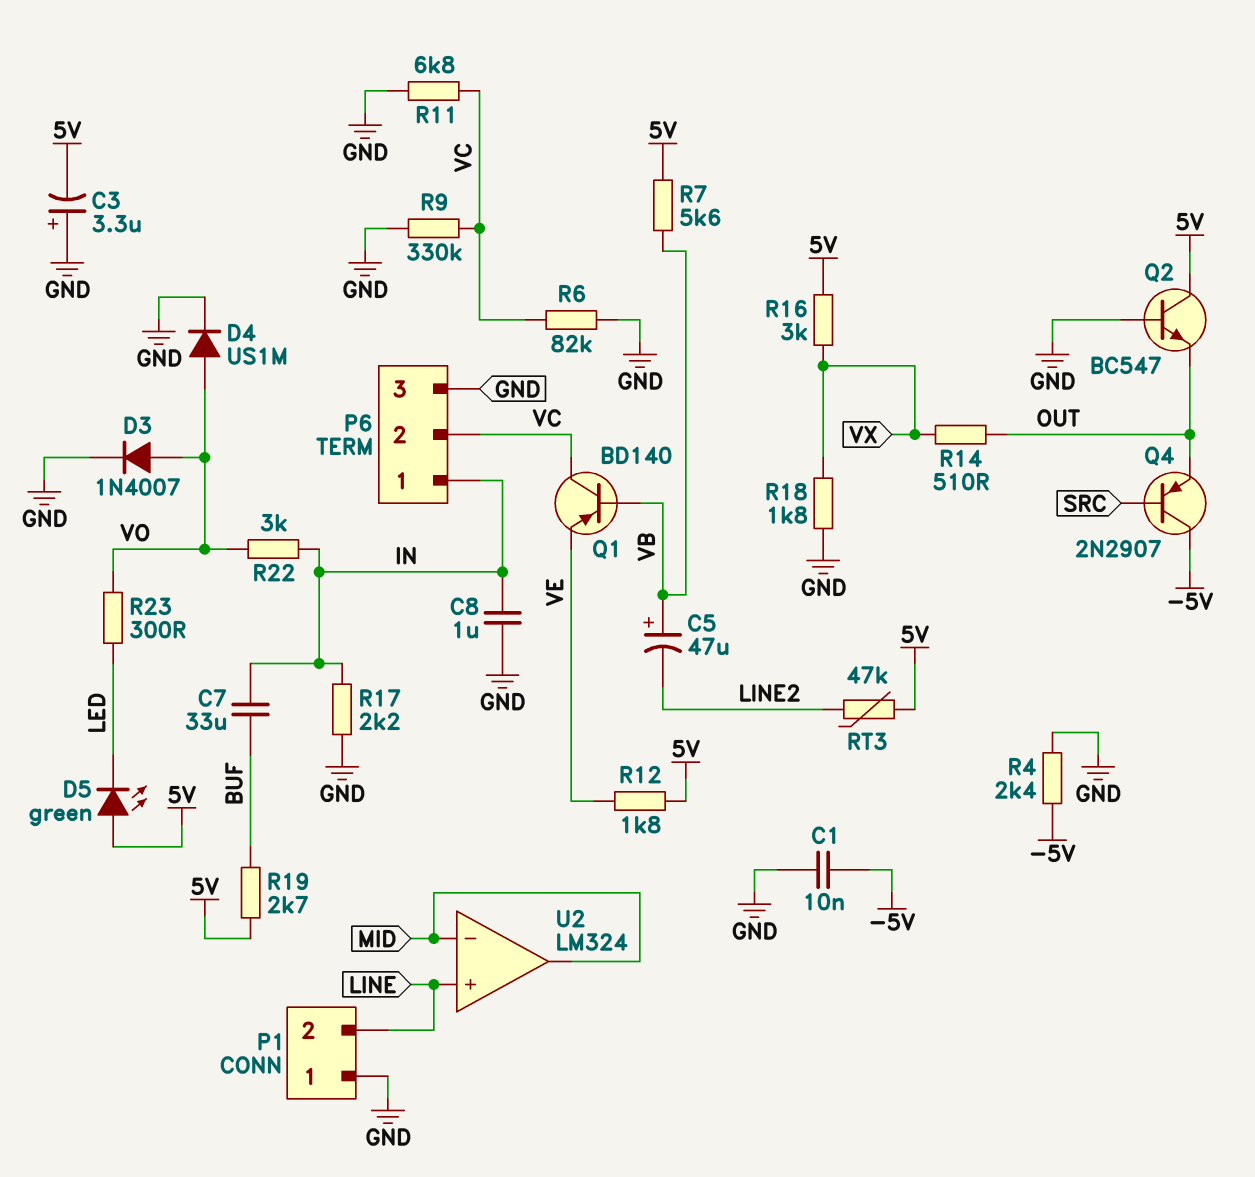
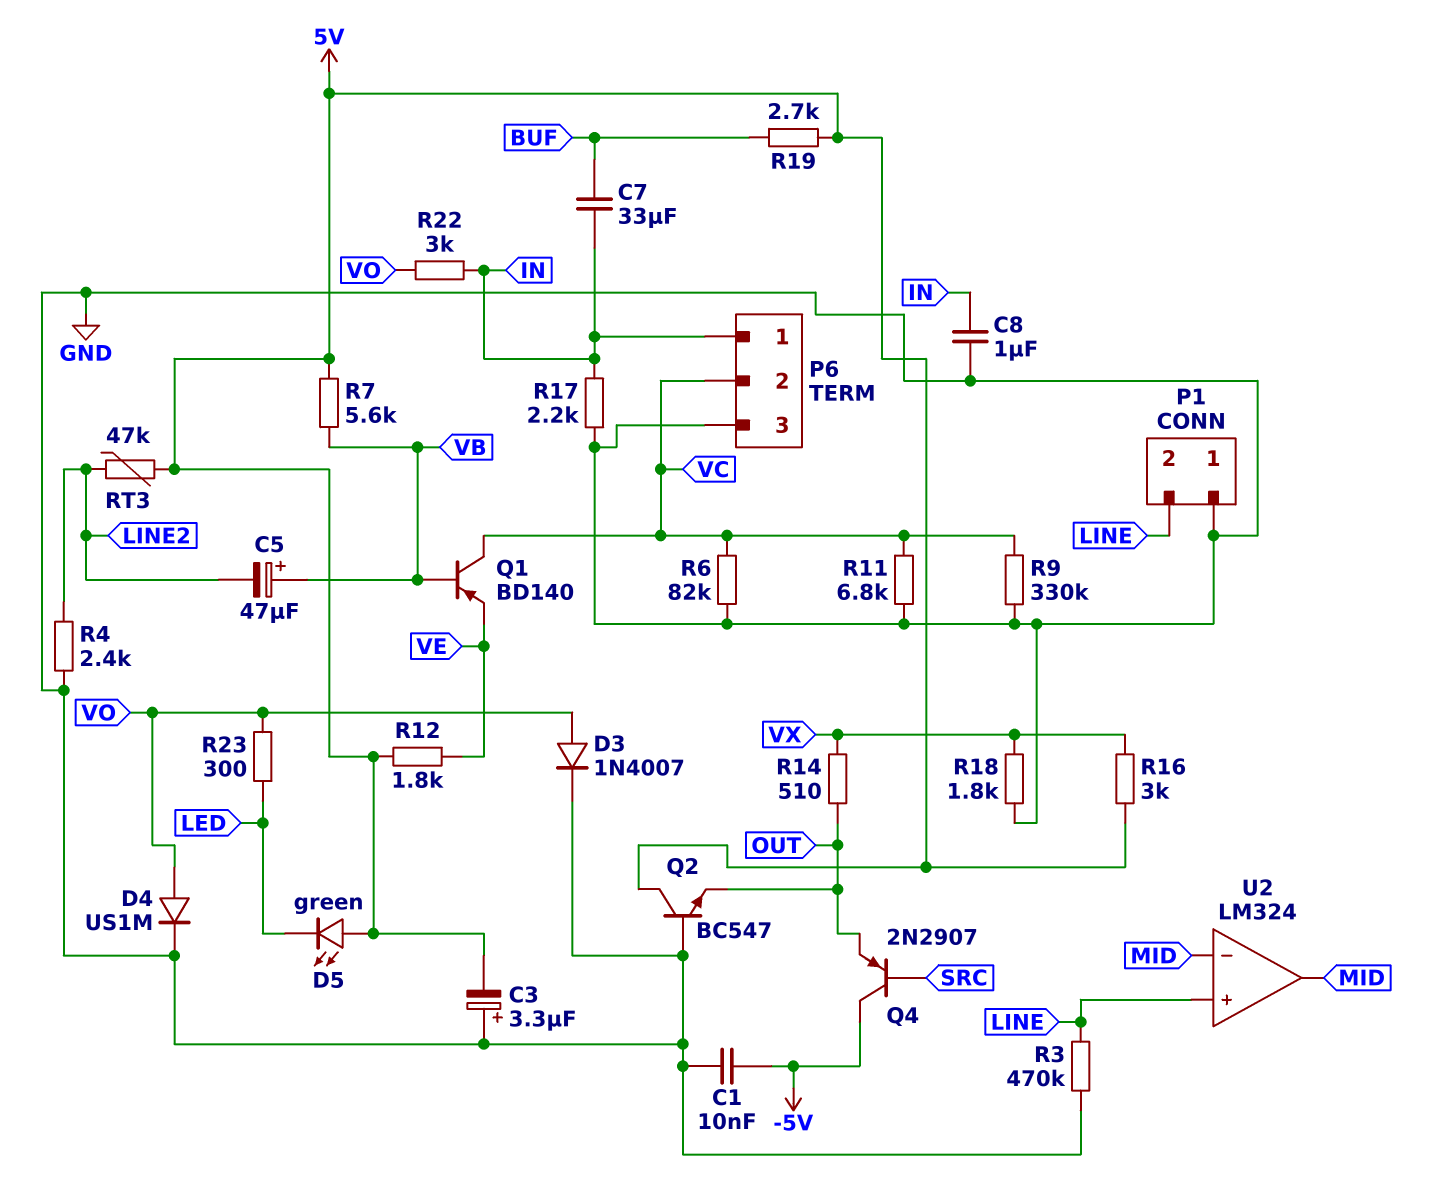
R3: none -> 470k (GND, LINE)
R4: 2.4k (-5V, GND) -> 2.4k (GND, LINE2)

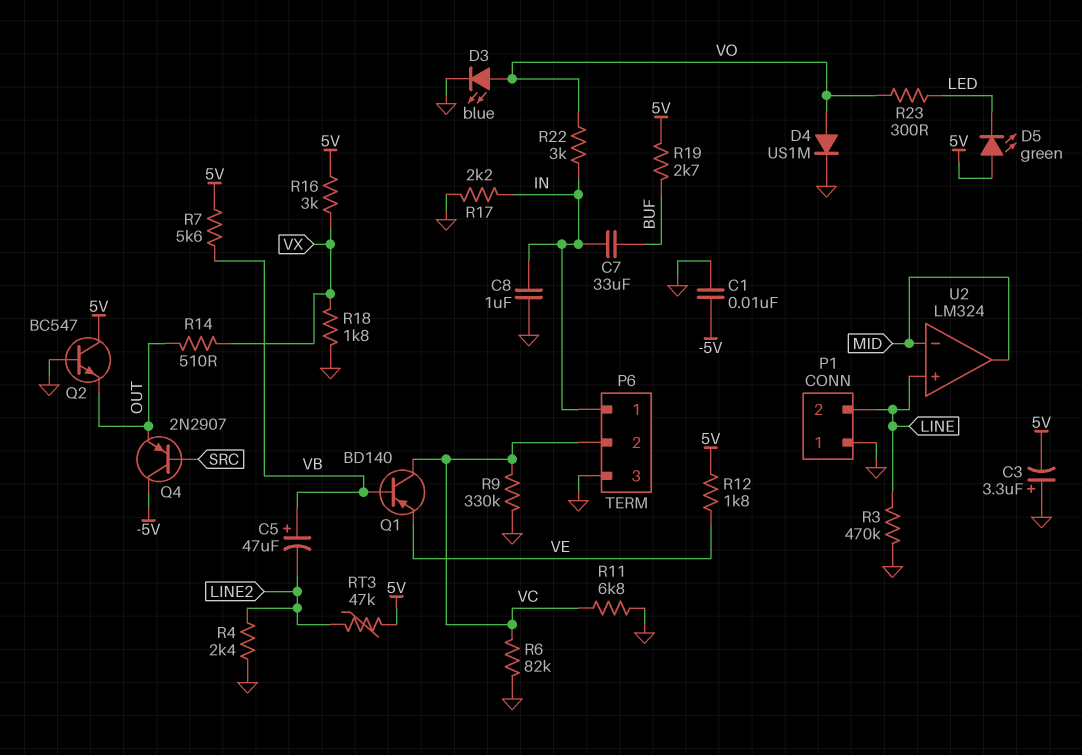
D3: diode 1N4007 (A VO, K GND) -> LED blue (A VO, K GND)

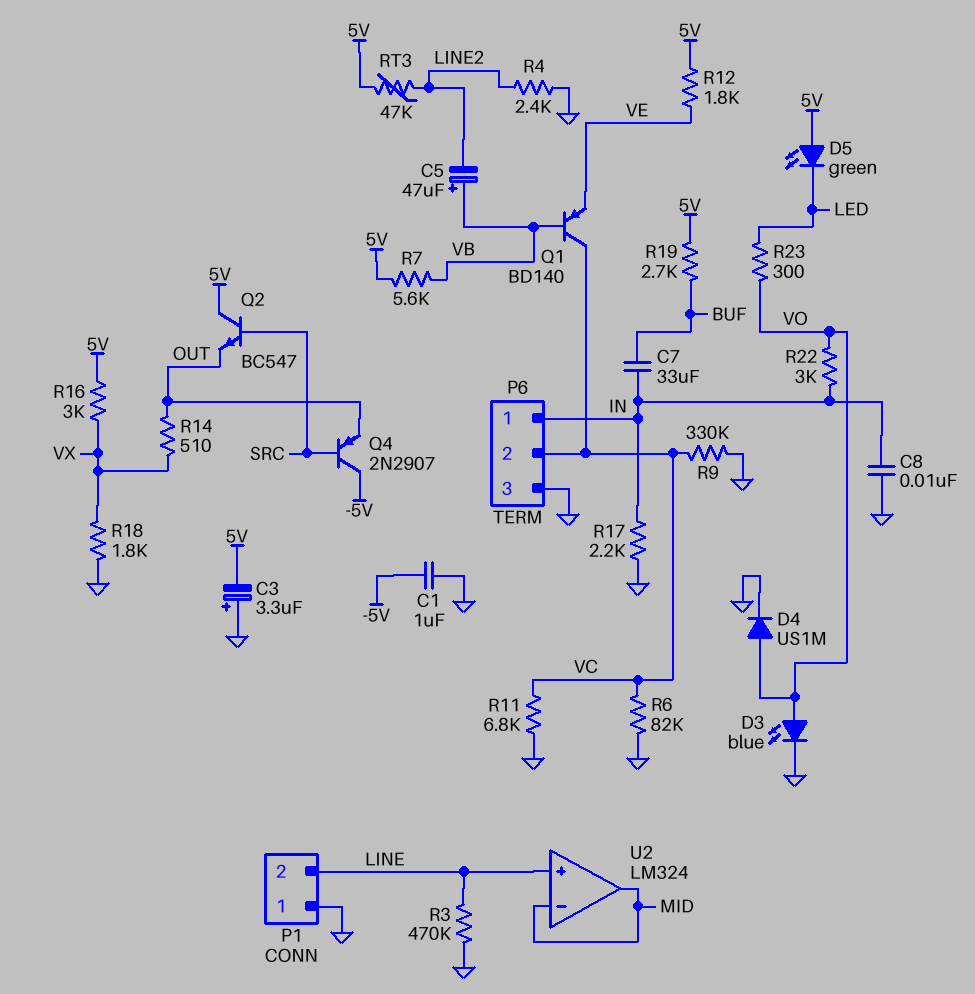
C1: 10nF (-5V, GND) -> 1uF (-5V, GND)
C8: 1uF (GND, IN) -> 10nF (GND, IN)
Q2: NPN BC547 (B GND, C 5V, E OUT) -> NPN BC547 (B SRC, C 5V, E OUT)

